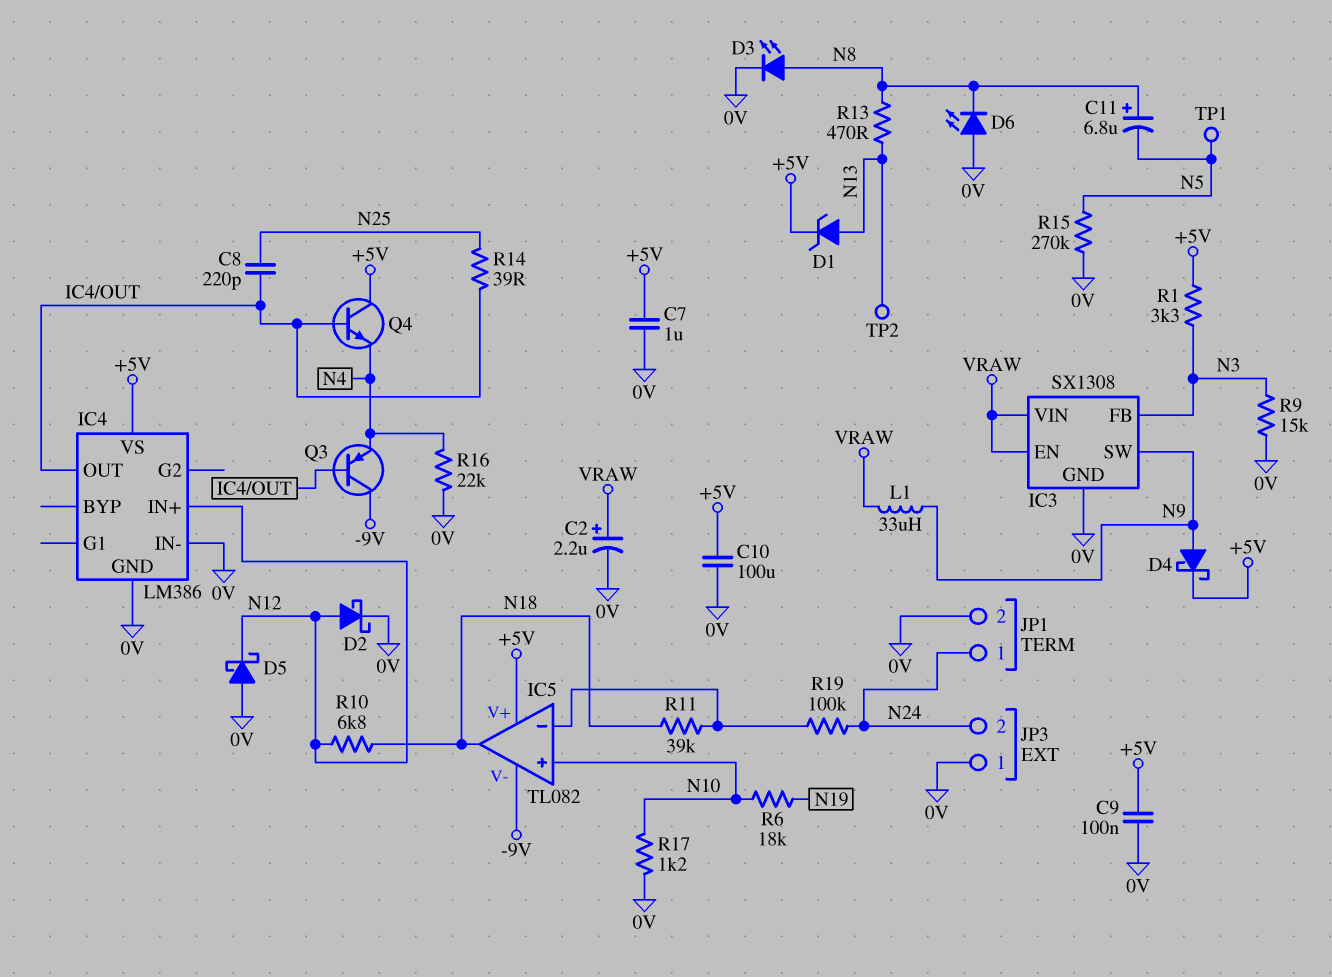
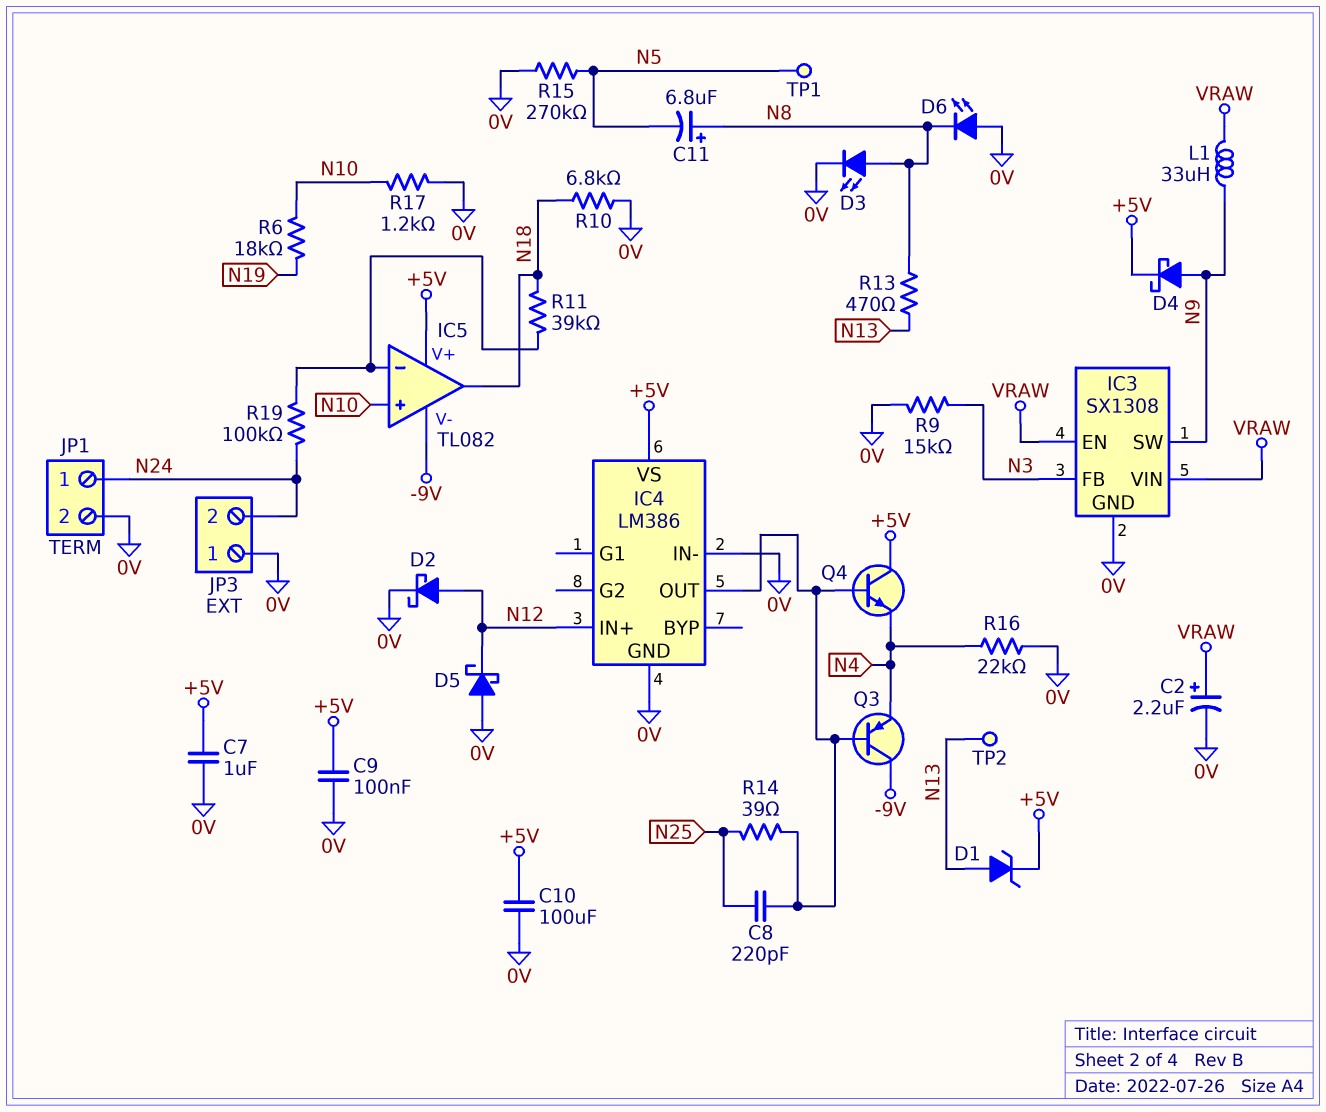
R1: 3.3k (+5V, N3) -> none
R10: 6.8k (N12, N18) -> 6.8k (0V, N18)

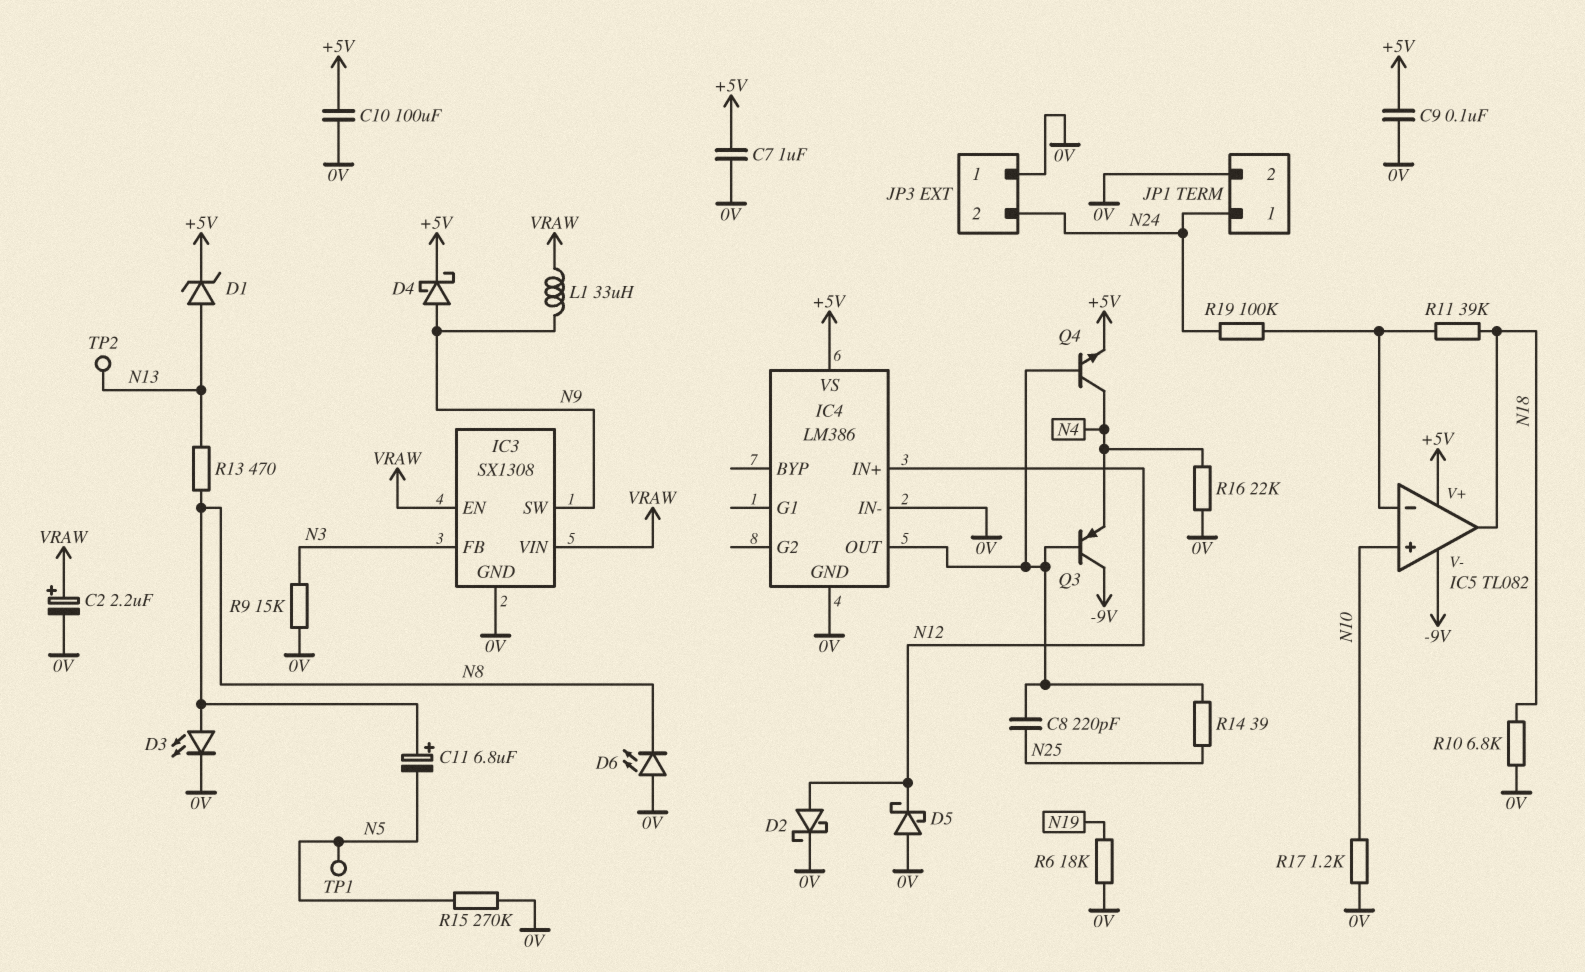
Q4: NPN (B IC4/OUT, C +5V, E N4) -> NPN (B IC4/OUT, C N4, E +5V)
R6: 18k (N10, N19) -> 18k (0V, N19)

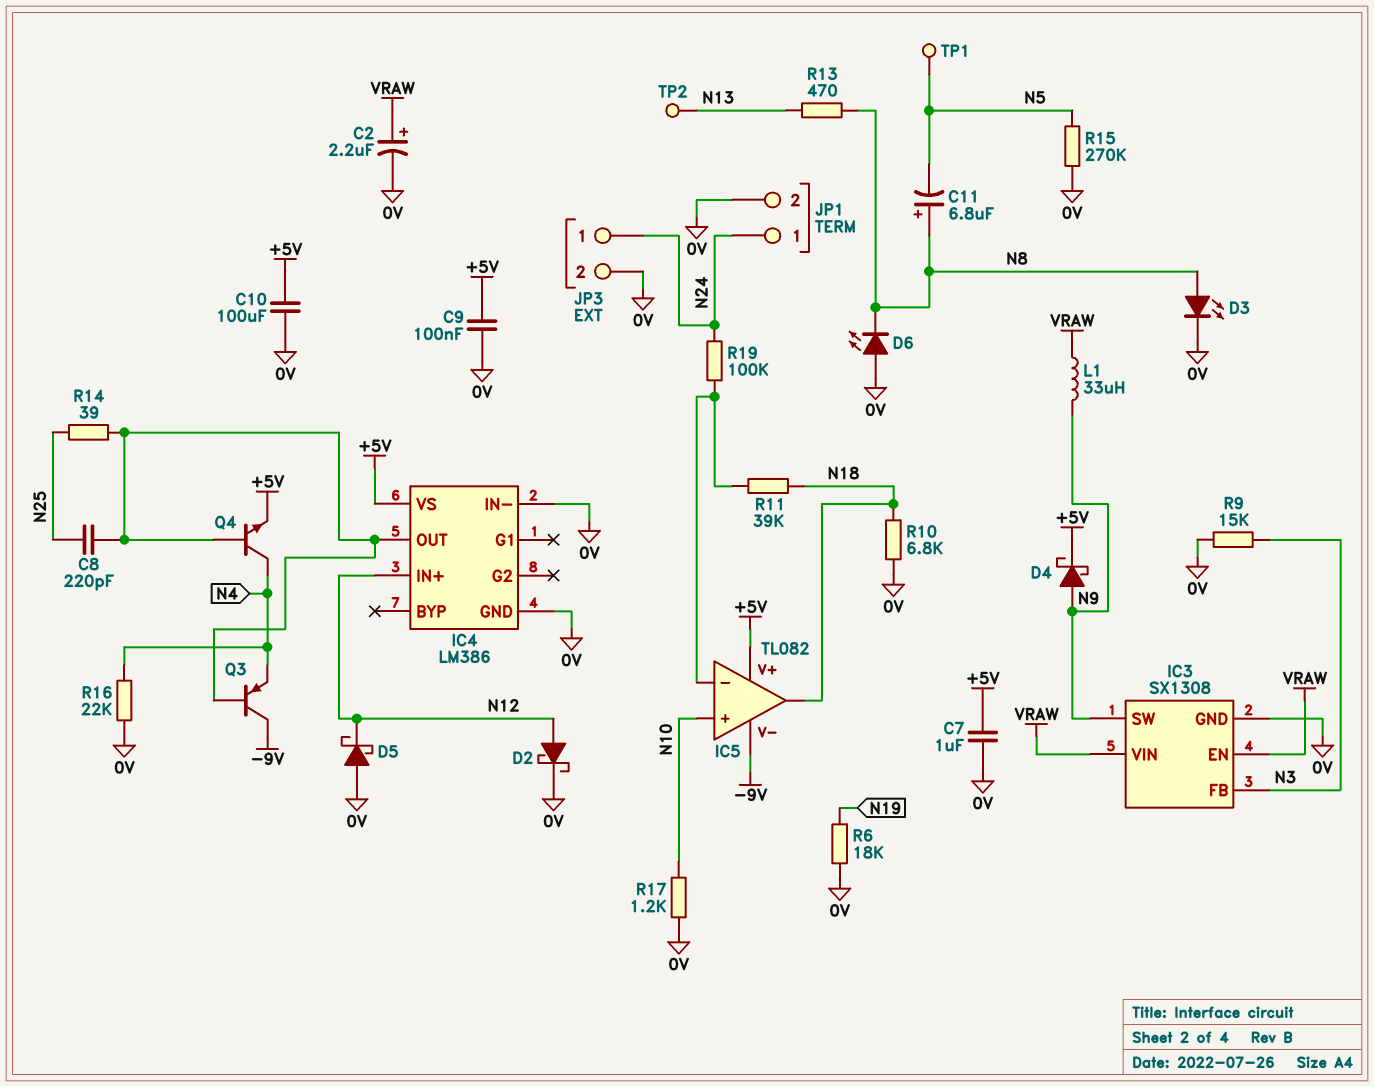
D1: zener (A N13, K +5V) -> none
JP3 pin 1: 0V -> N24
JP3 pin 2: N24 -> 0V

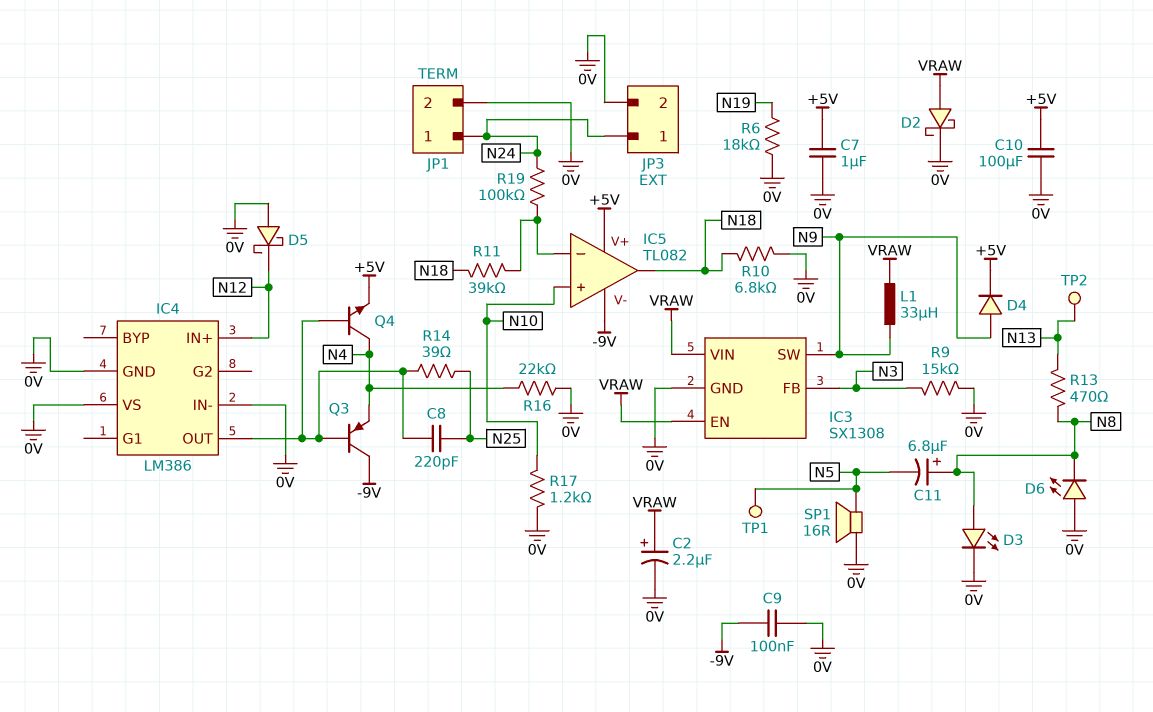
C9: 100nF (+5V, 0V) -> 100nF (-9V, 0V)
D2: schottky (A N12, K 0V) -> schottky (A VRAW, K 0V)
D4: schottky (A N9, K +5V) -> diode (A N9, K +5V)
IC4 pin VS: +5V -> 0V
R15: 270k (0V, N5) -> none
SP1: none -> speaker 16R (0V, N5)

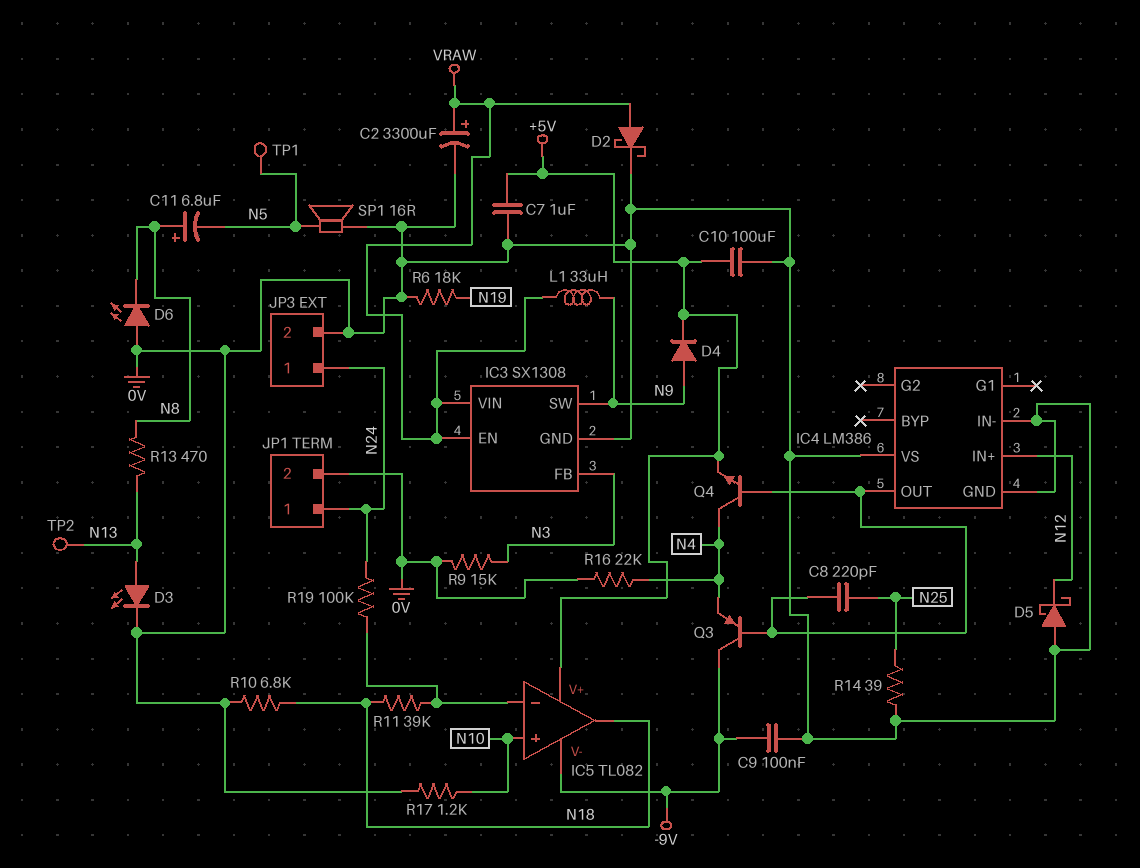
C2: 2.2uF (plus VRAW, minus 0V) -> 3300uF (plus VRAW, minus 0V)
D3: LED (A N8, K 0V) -> LED (A N13, K 0V)
R14: 39 (IC4/OUT, N25) -> 39 (0V, N25)

